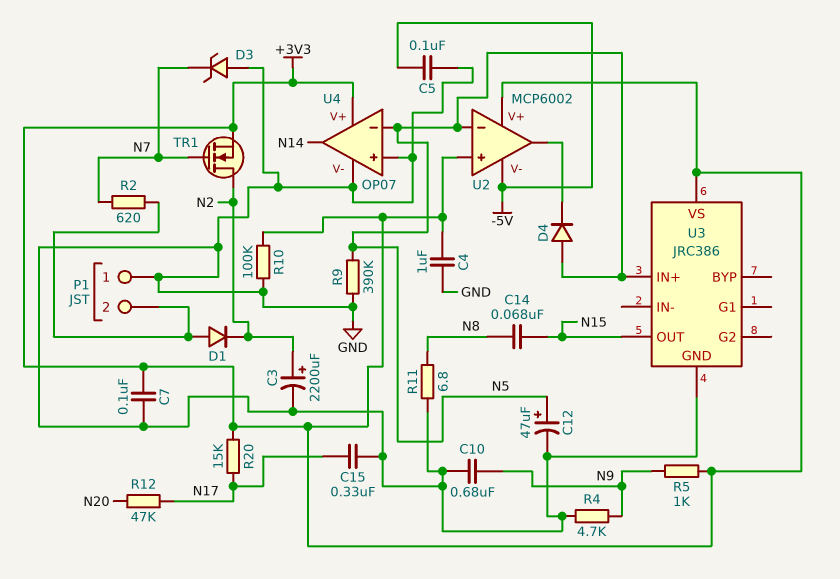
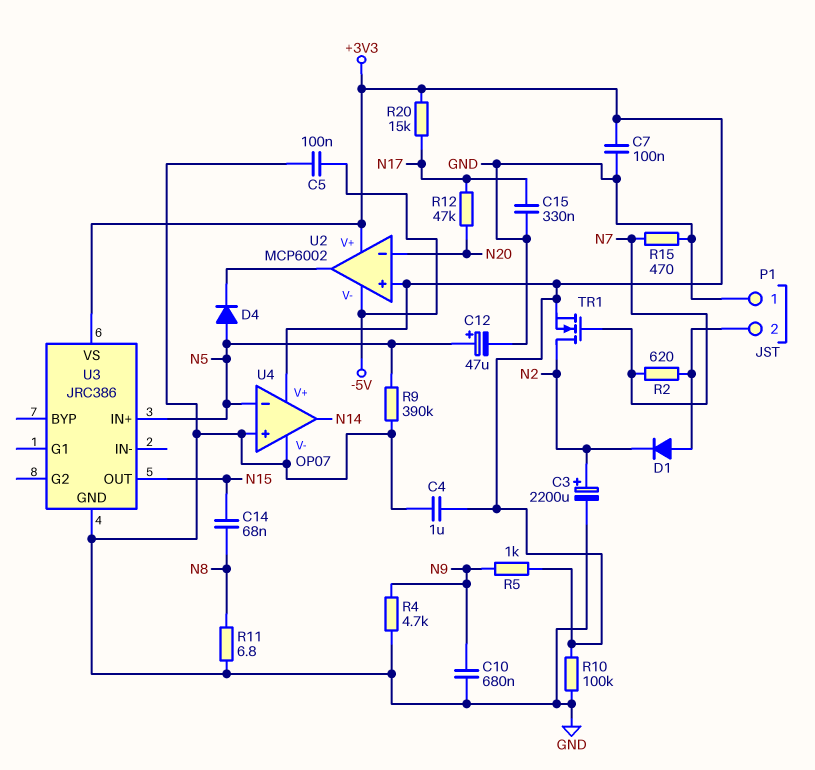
D3: zener (A GND, K N7) -> none
R15: none -> 470 (GND, N7)
U2 pin in-: N5 -> N20

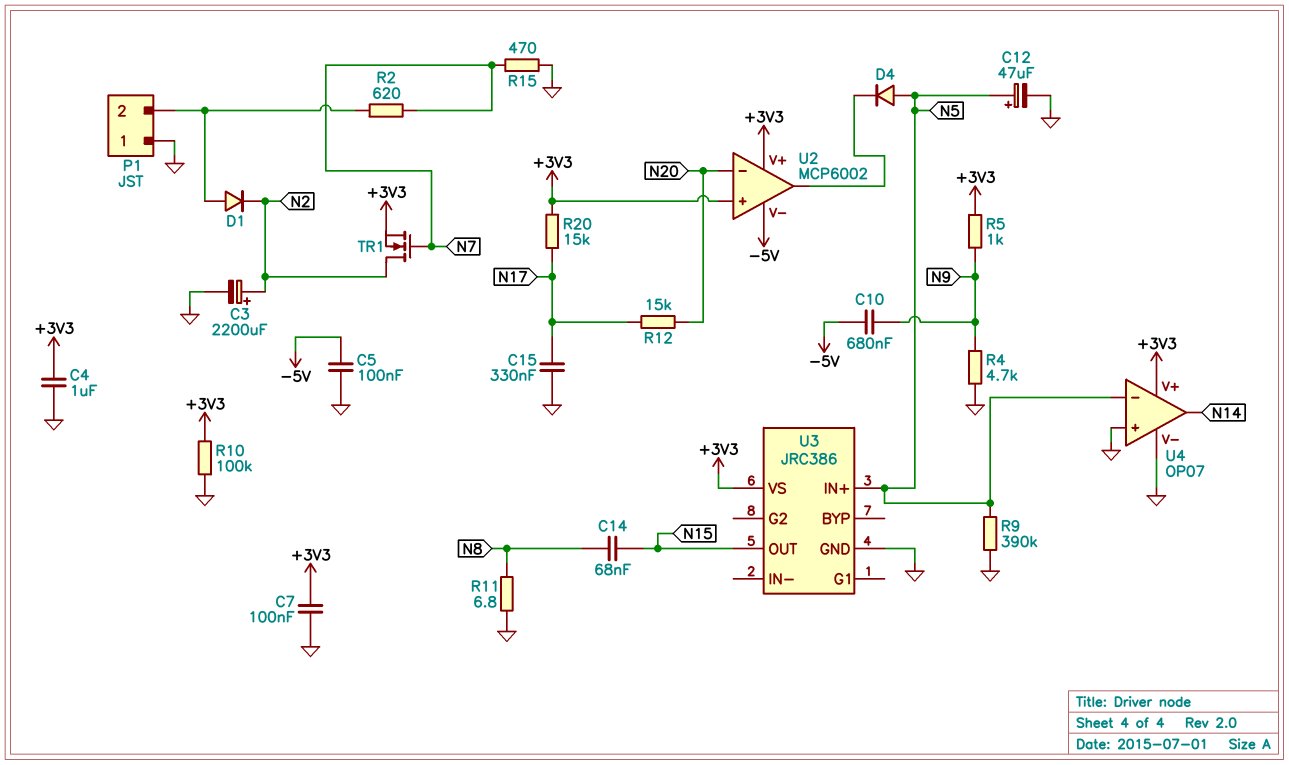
C10: 680nF (GND, N9) -> 680nF (-5V, N9)
R12: 47k (N17, N20) -> 15k (N17, N20)

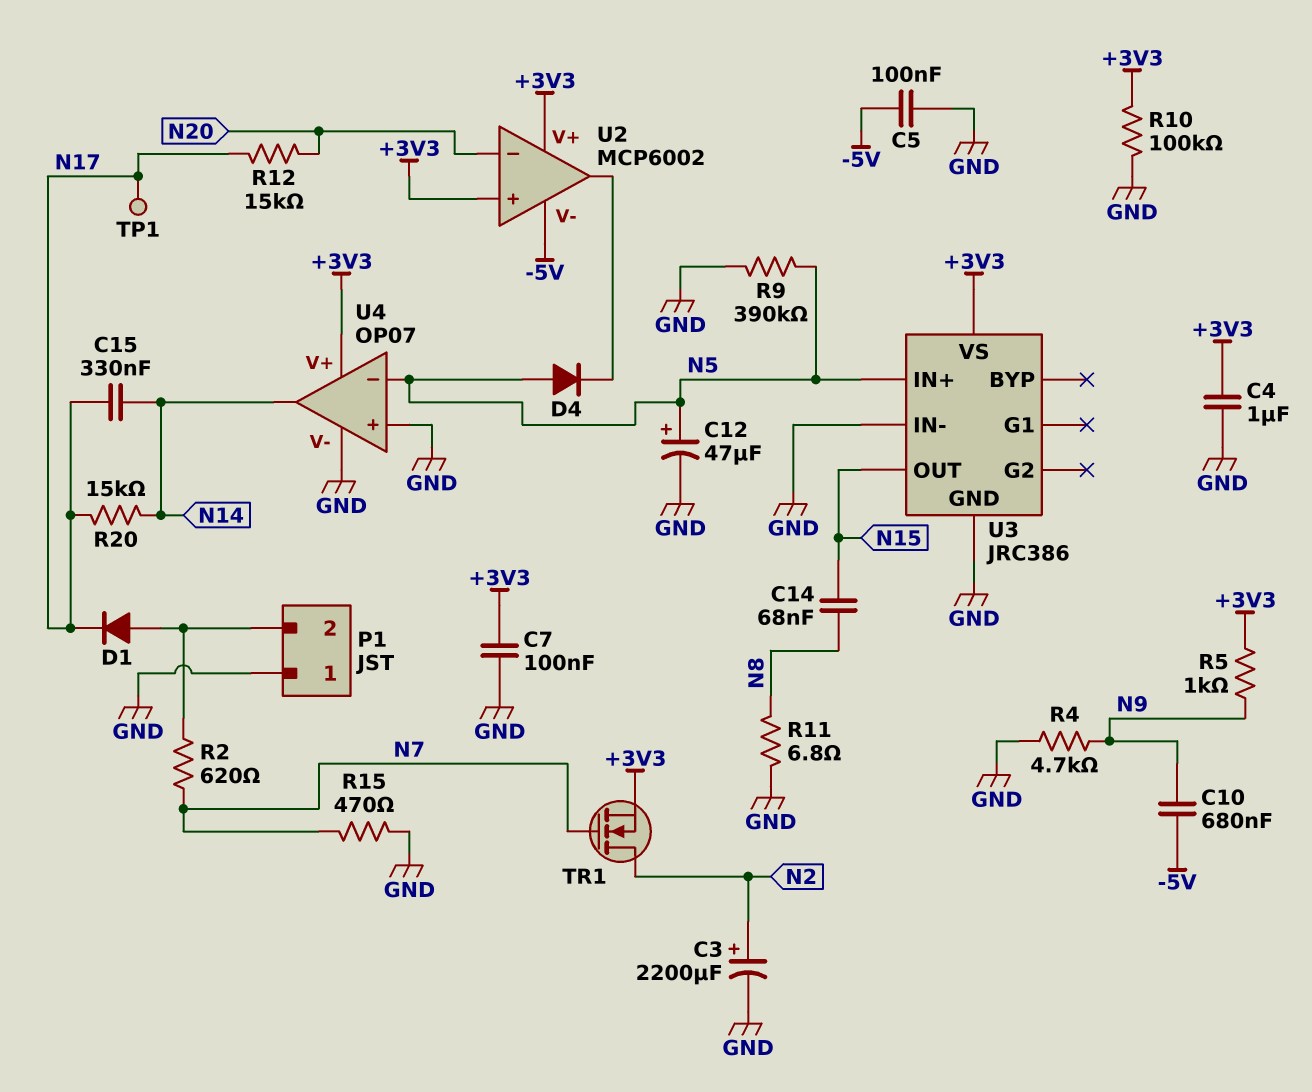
C15: 330nF (GND, N17) -> 330nF (N14, N17)
D1: diode (A P1/2, K N2) -> diode (A P1/2, K N17)
R20: 15k (+3V3, N17) -> 15k (N14, N17)
TP1: none -> test point (N17)
U3 pin IN-: none -> GND

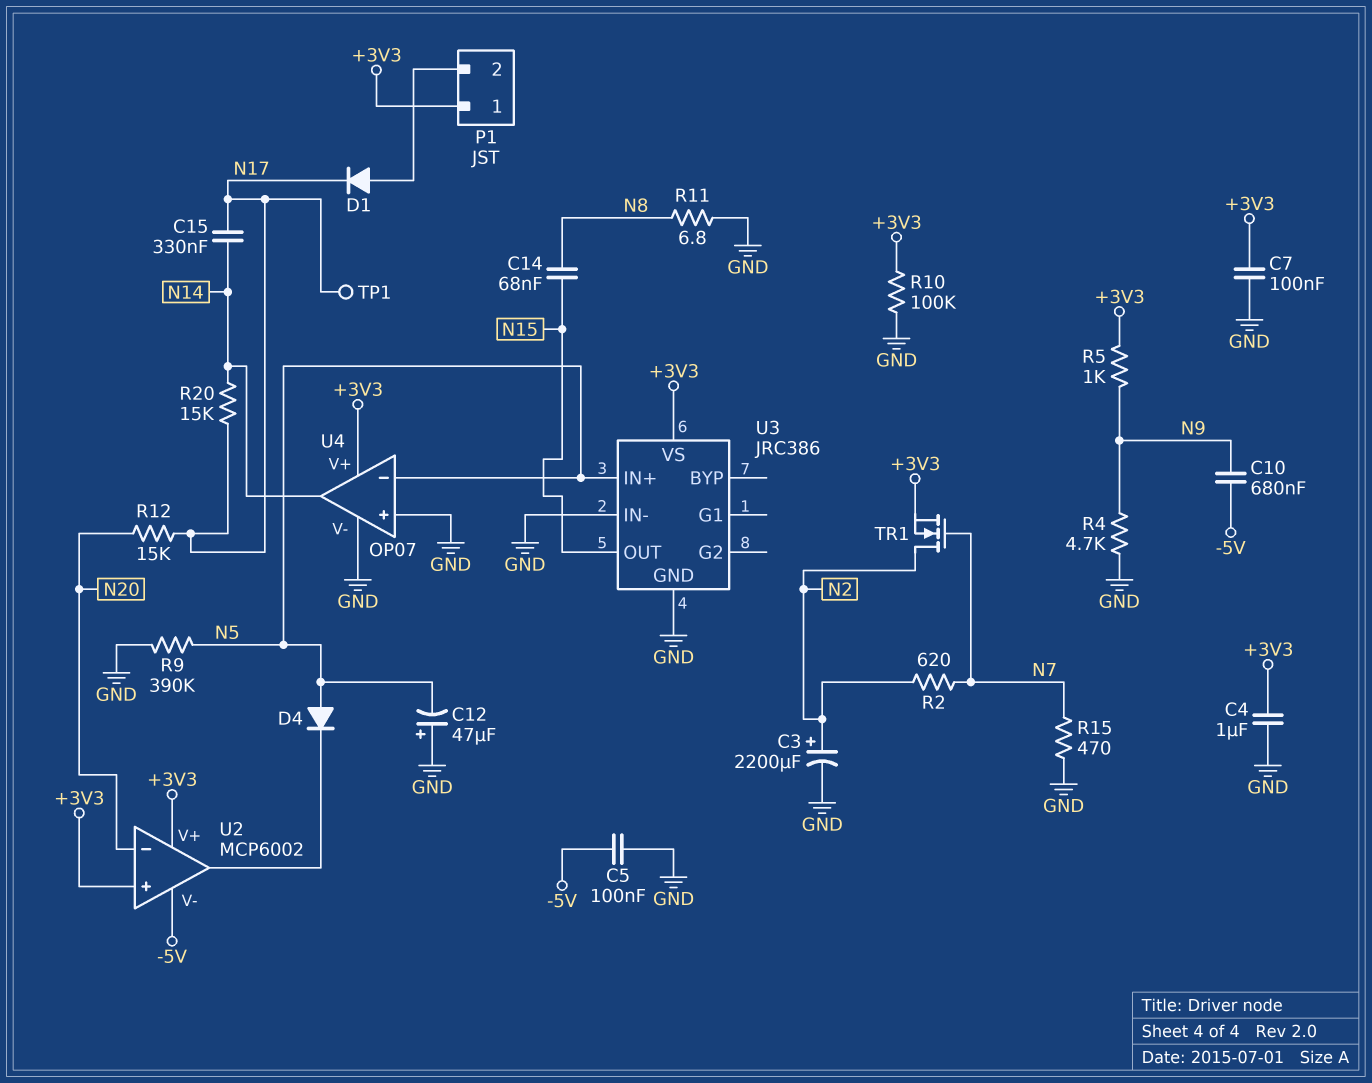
C12: 47uF (plus N5, minus GND) -> 47uF (plus GND, minus N5)
P1 pin 1: GND -> +3V3
R2: 620 (N7, P1/2) -> 620 (N2, N7)

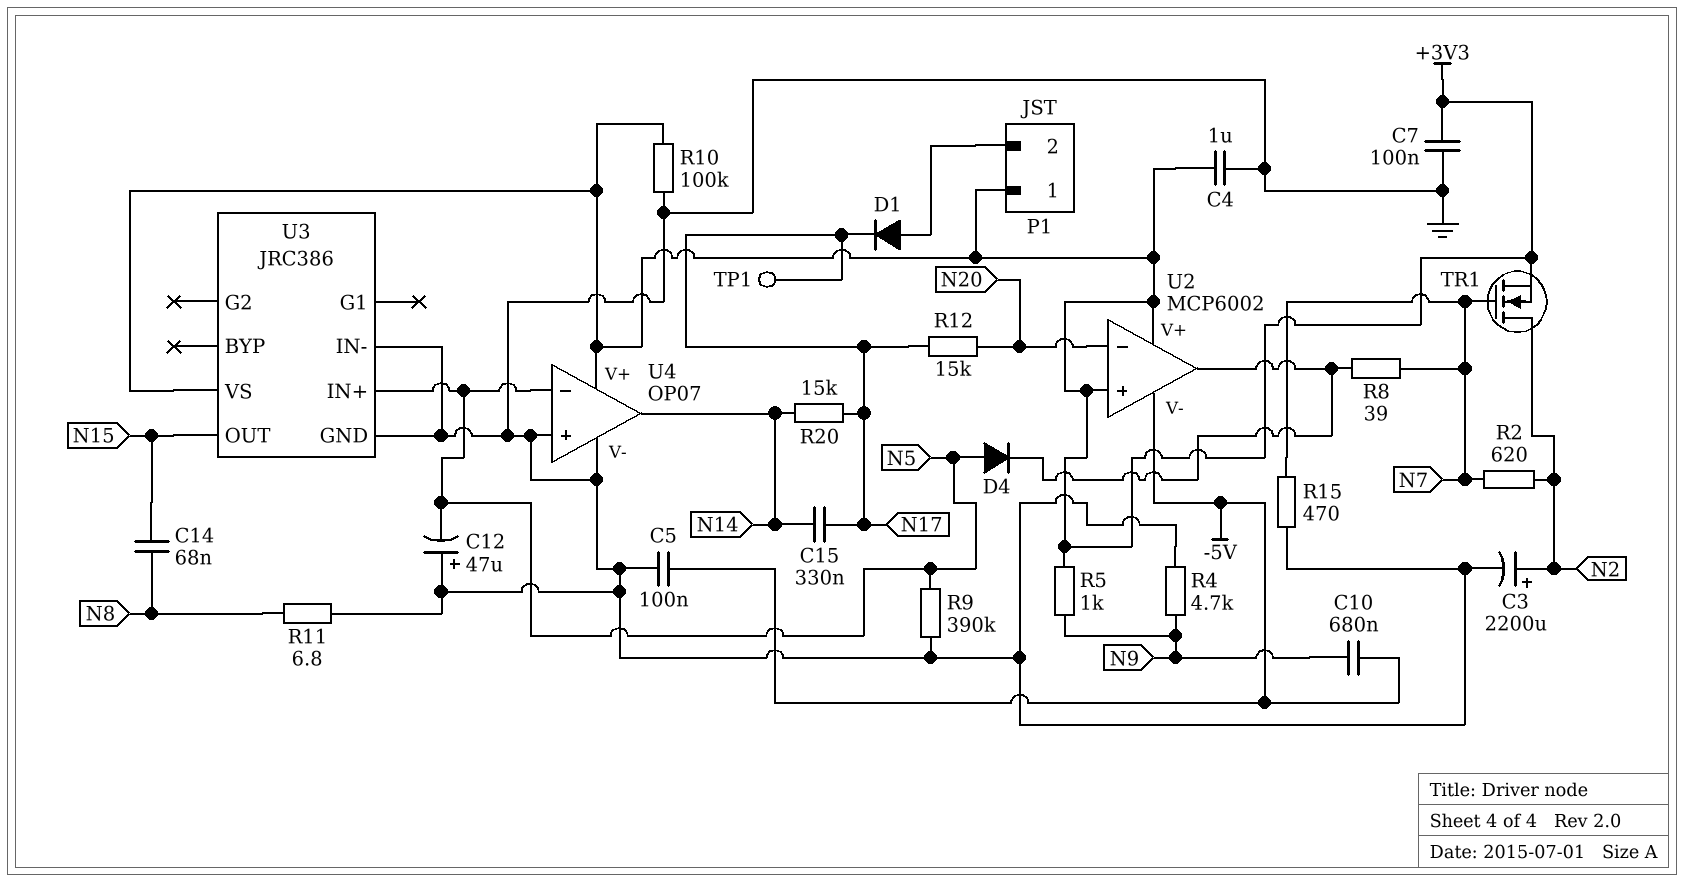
R8: none -> 39 (N7, U2/out)

